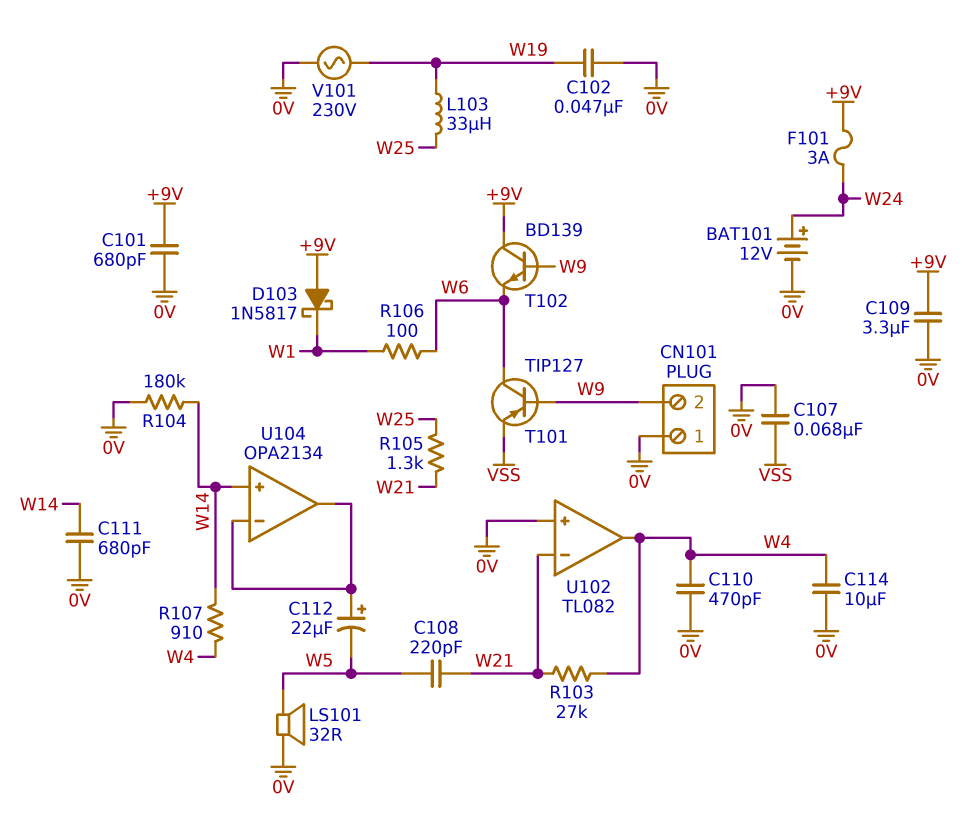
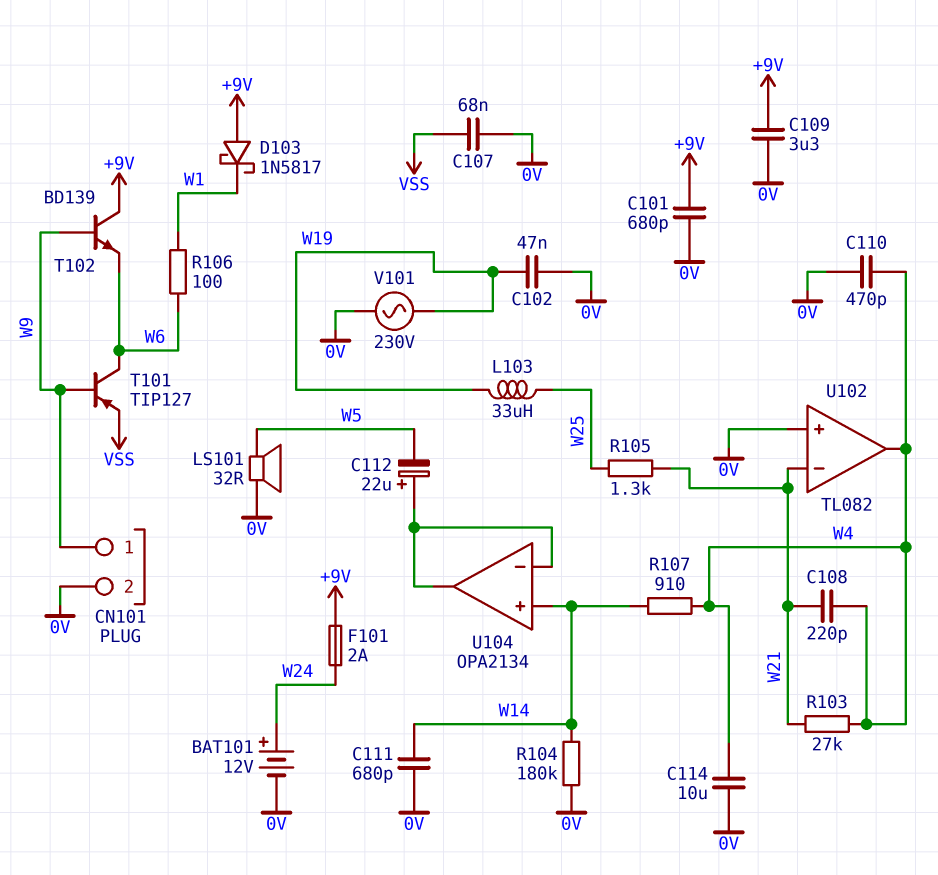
C108: 220pF (W5, W21) -> 220pF (W4, W21)
CN101 pin 1: 0V -> W9
CN101 pin 2: W9 -> 0V
F101: 3A (+9V, W24) -> 2A (+9V, W24)

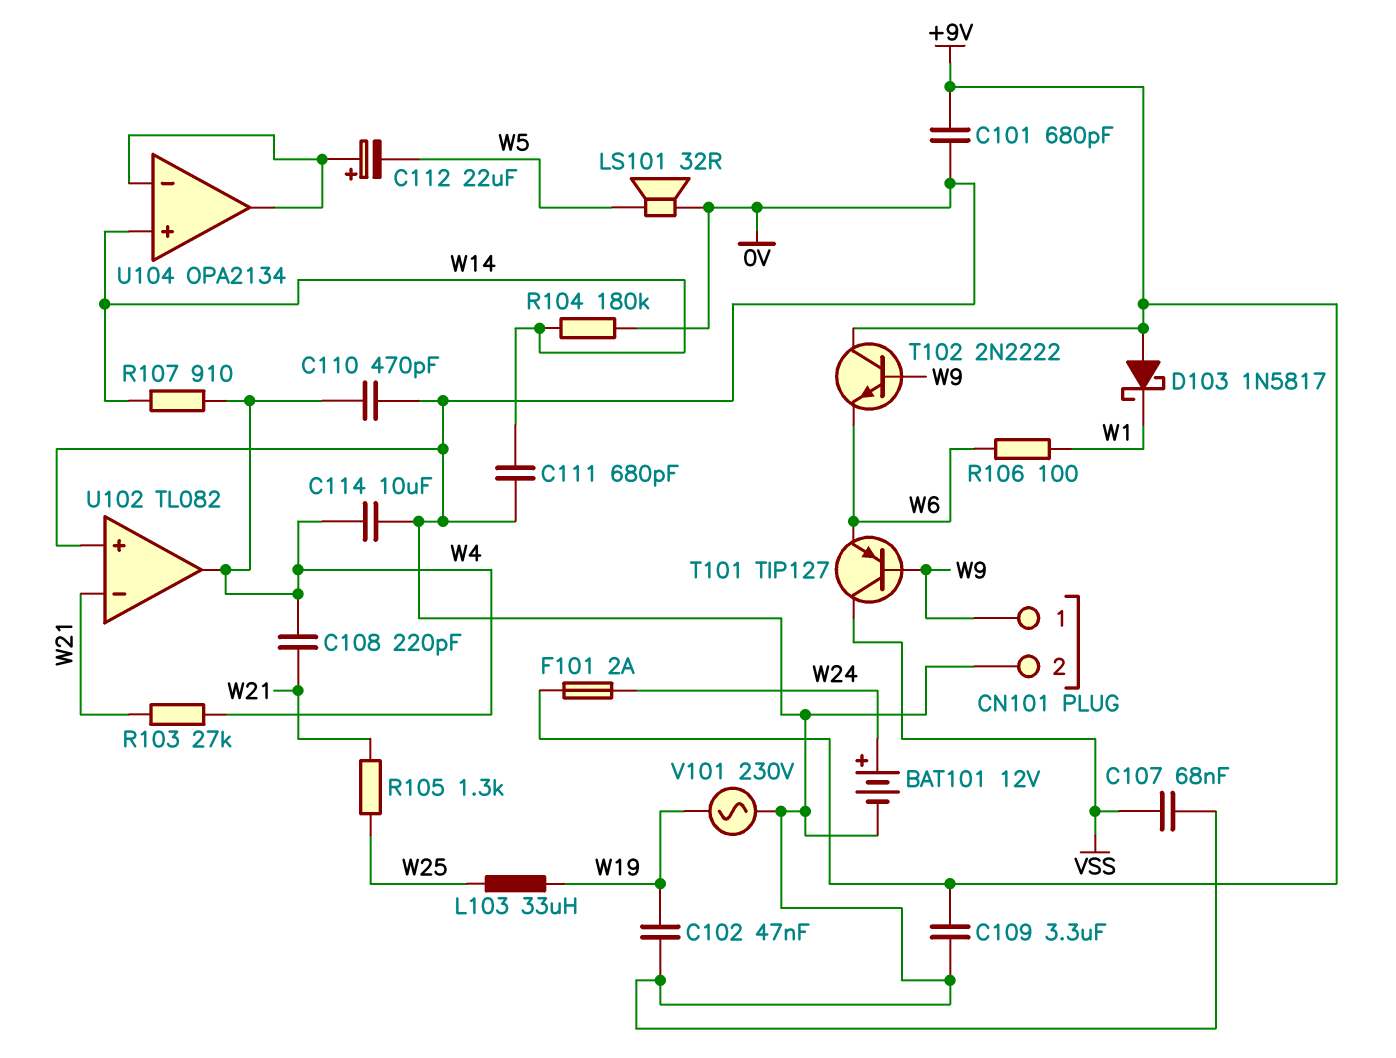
T101: PNP TIP127 (B W9, C W6, E VSS) -> PNP TIP127 (B W9, C VSS, E W6)
T102: NPN BD139 (B W9, C +9V, E W6) -> NPN 2N2222 (B W9, C +9V, E W6)

